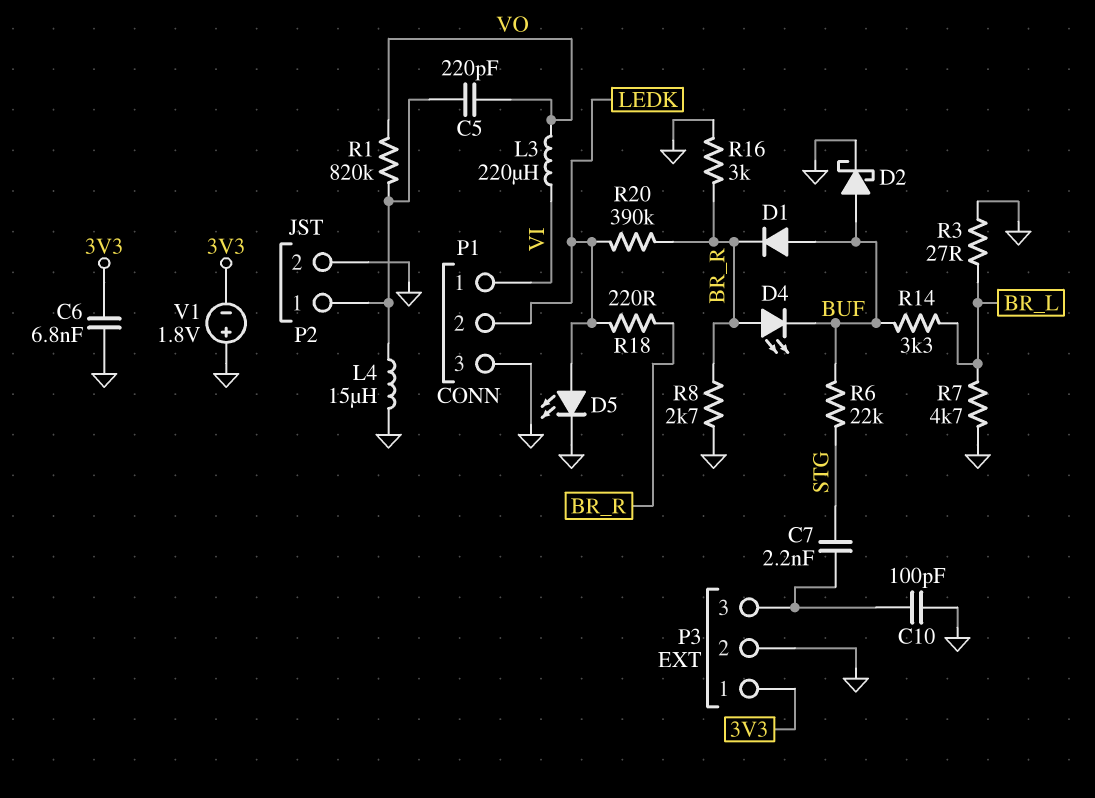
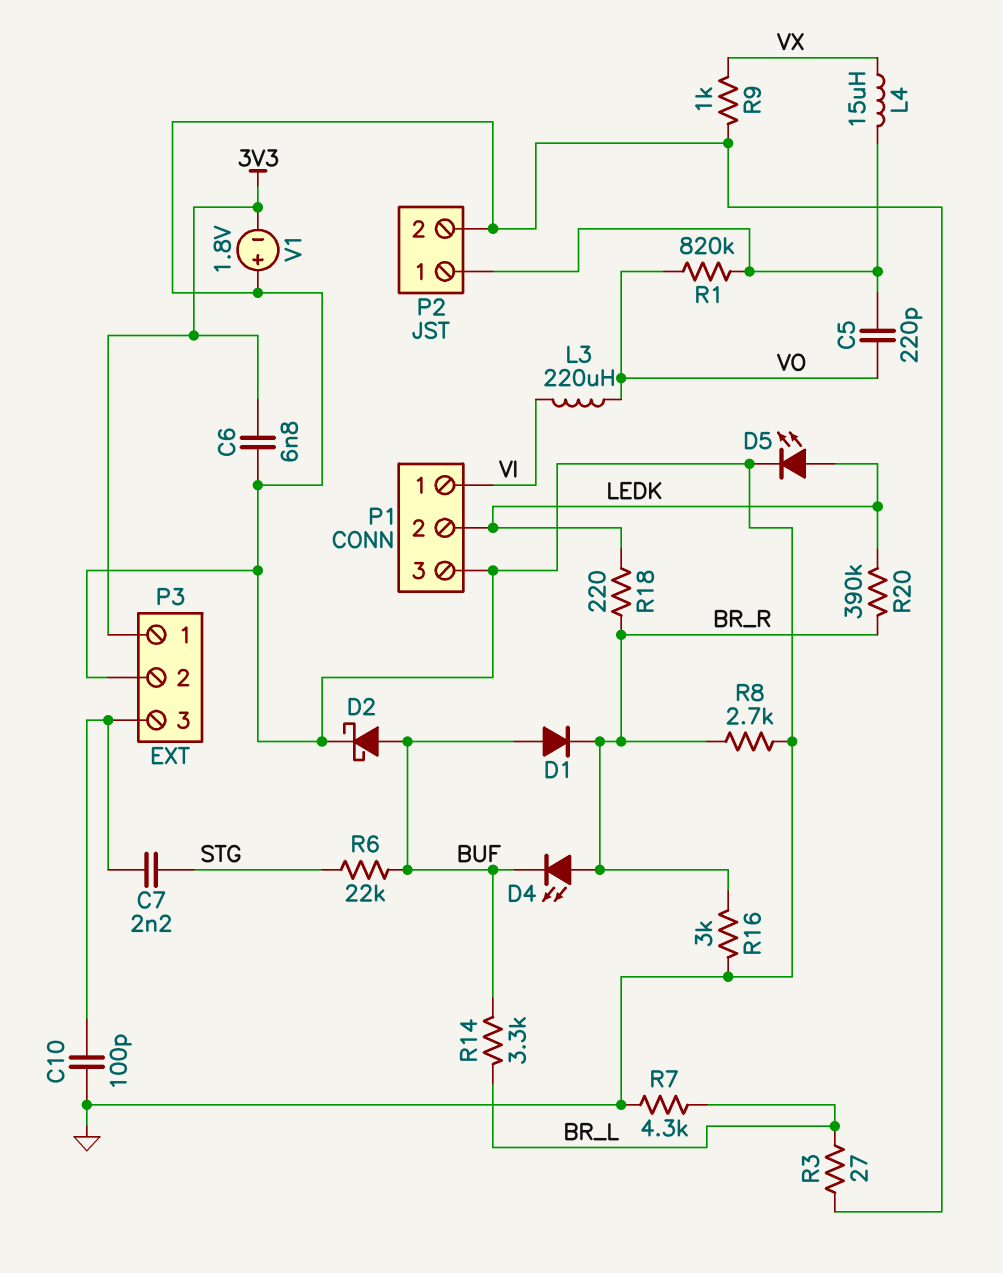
L4: 15uH (GND, P2/1) -> 15uH (P2/1, VX)
R7: 4.7k (BR_L, GND) -> 4.3k (BR_L, GND)
R9: none -> 1k (GND, VX)

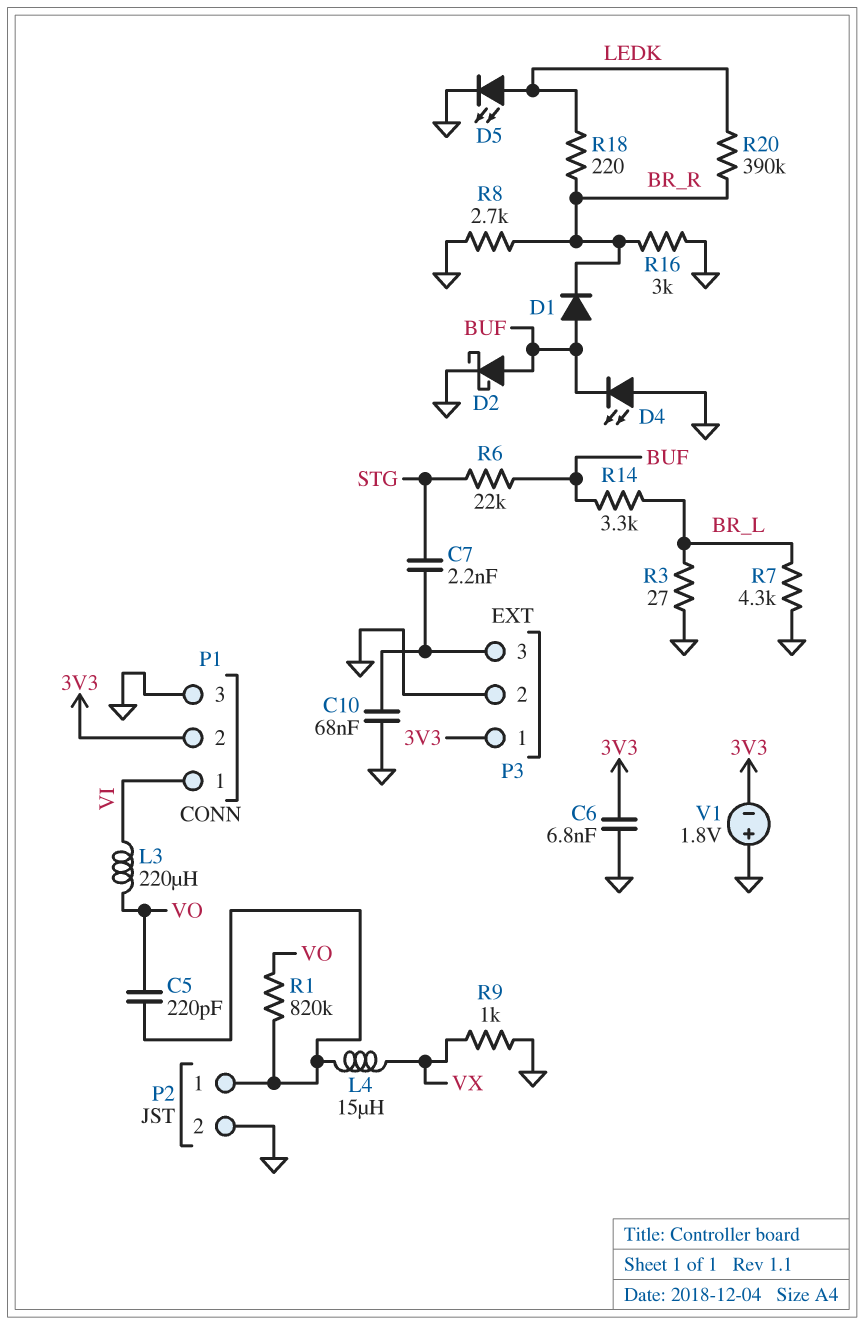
C10: 100pF (GND, P3/3) -> 68nF (GND, P3/3)
D4: LED (A BR_R, K BUF) -> LED (A GND, K BUF)
P1 pin 2: LEDK -> 3V3

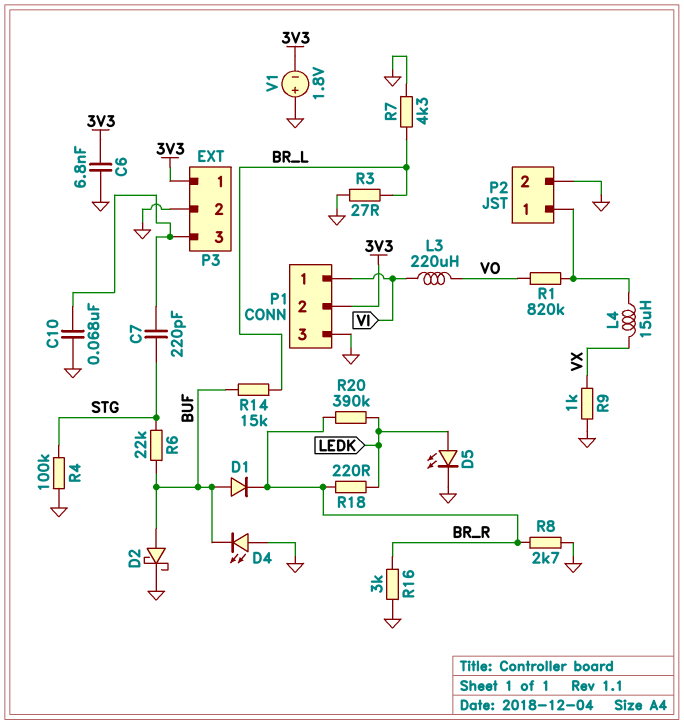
C5: 220pF (P2/1, VO) -> none
C7: 2.2nF (P3/3, STG) -> 220pF (P3/3, STG)
R4: none -> 100k (GND, STG)
R14: 3.3k (BR_L, BUF) -> 15k (BR_L, BUF)

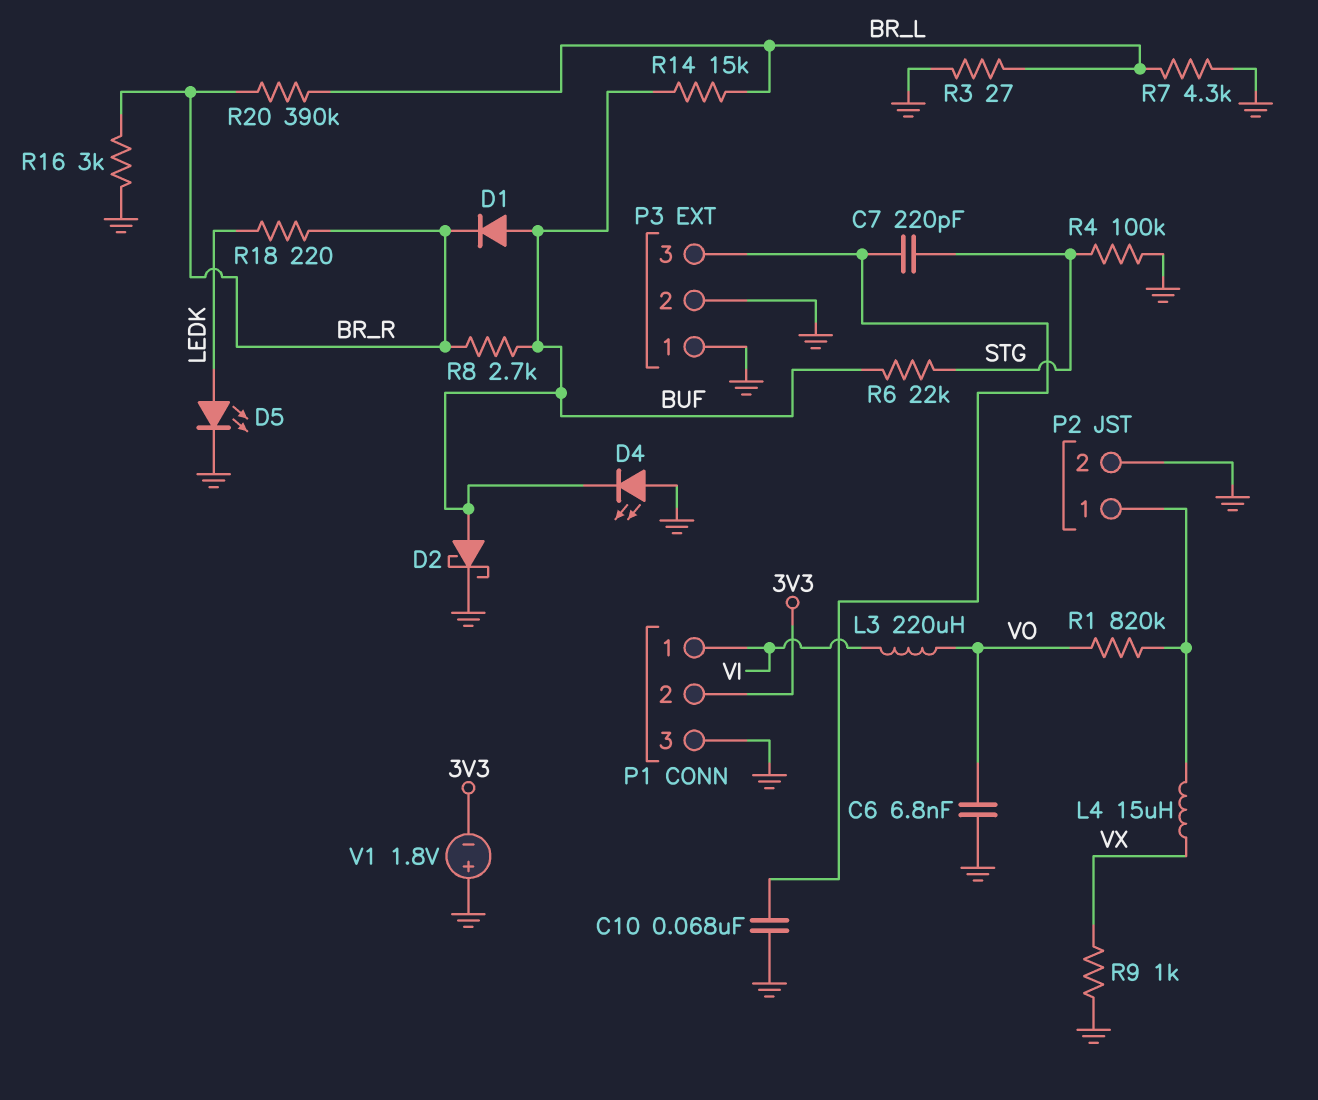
C6: 6.8nF (3V3, GND) -> 6.8nF (GND, VO)
P3 pin 1: 3V3 -> GND
R8: 2.7k (BR_R, GND) -> 2.7k (BR_R, BUF)
R20: 390k (BR_R, LEDK) -> 390k (BR_L, BR_R)

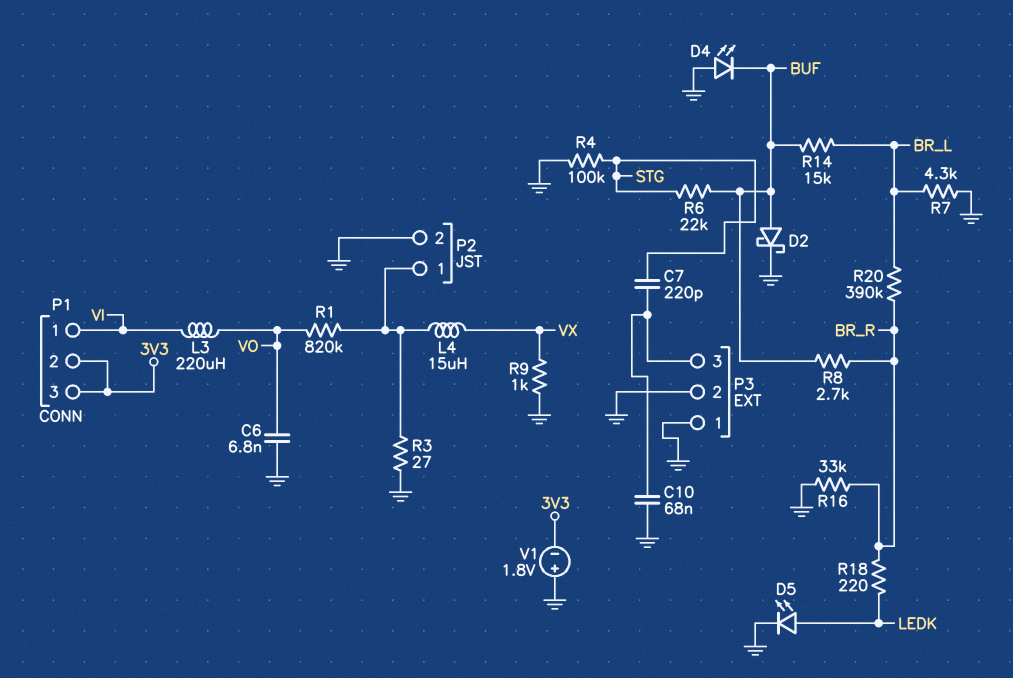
D1: diode (A BUF, K BR_R) -> none
P1 pin 3: GND -> 3V3
R3: 27 (BR_L, GND) -> 27 (GND, P2/1)
R16: 3k (BR_R, GND) -> 33k (BR_R, GND)

